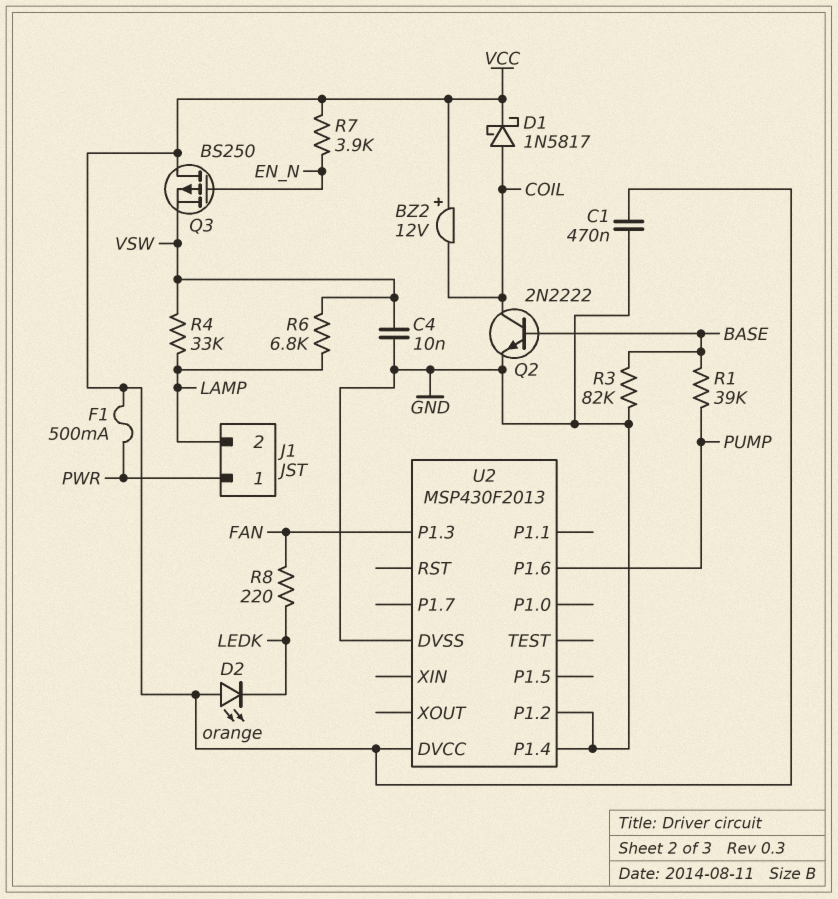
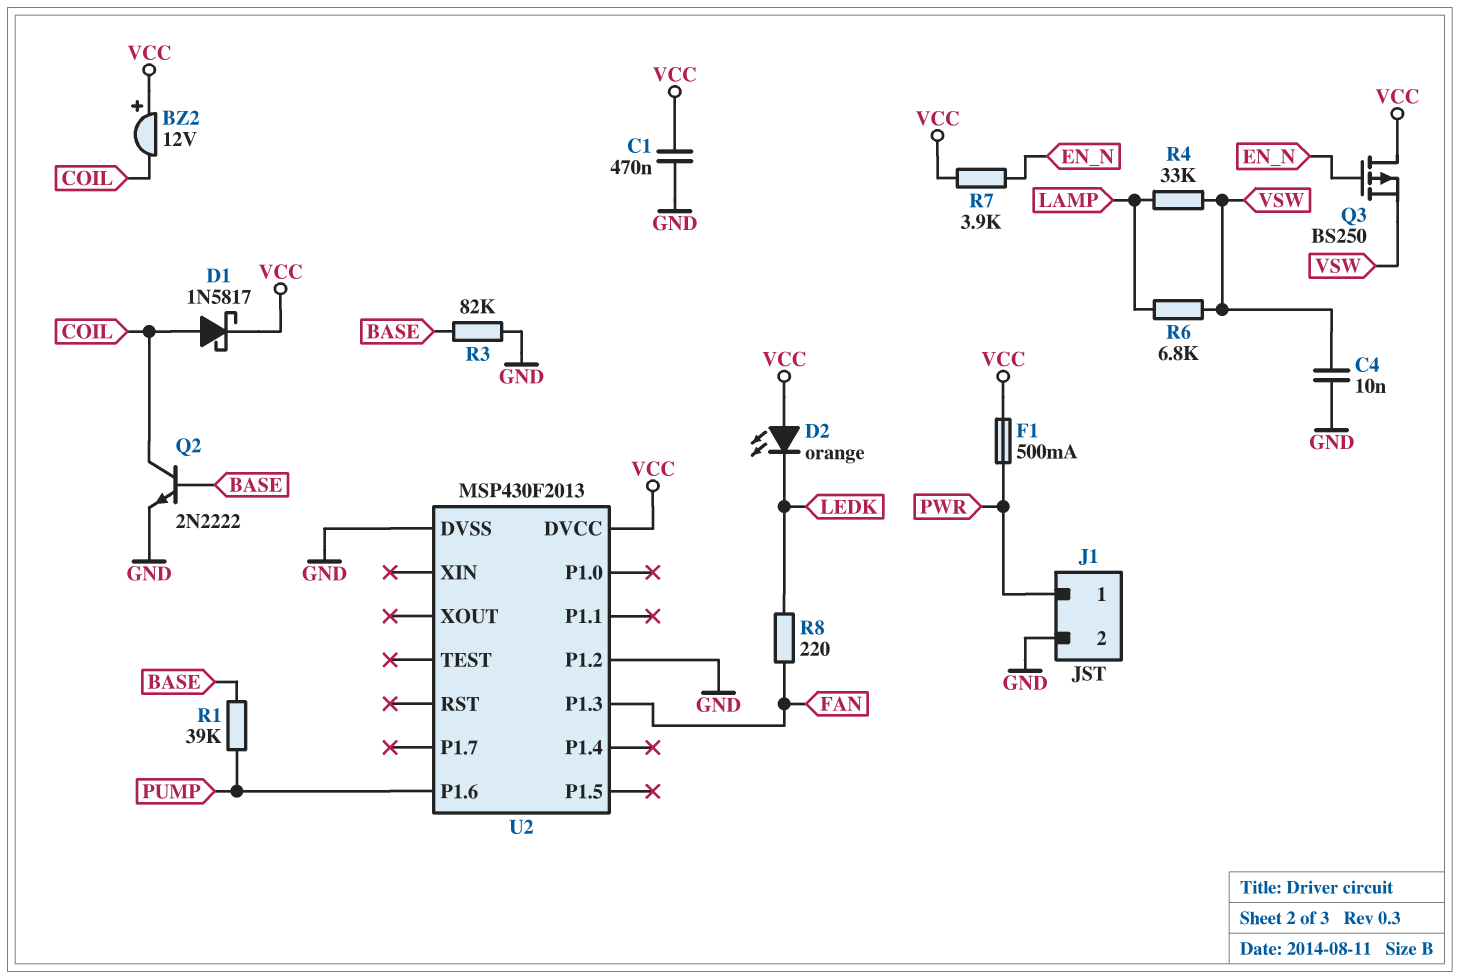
J1 pin 2: LAMP -> GND
U2 pin P1.4: GND -> none

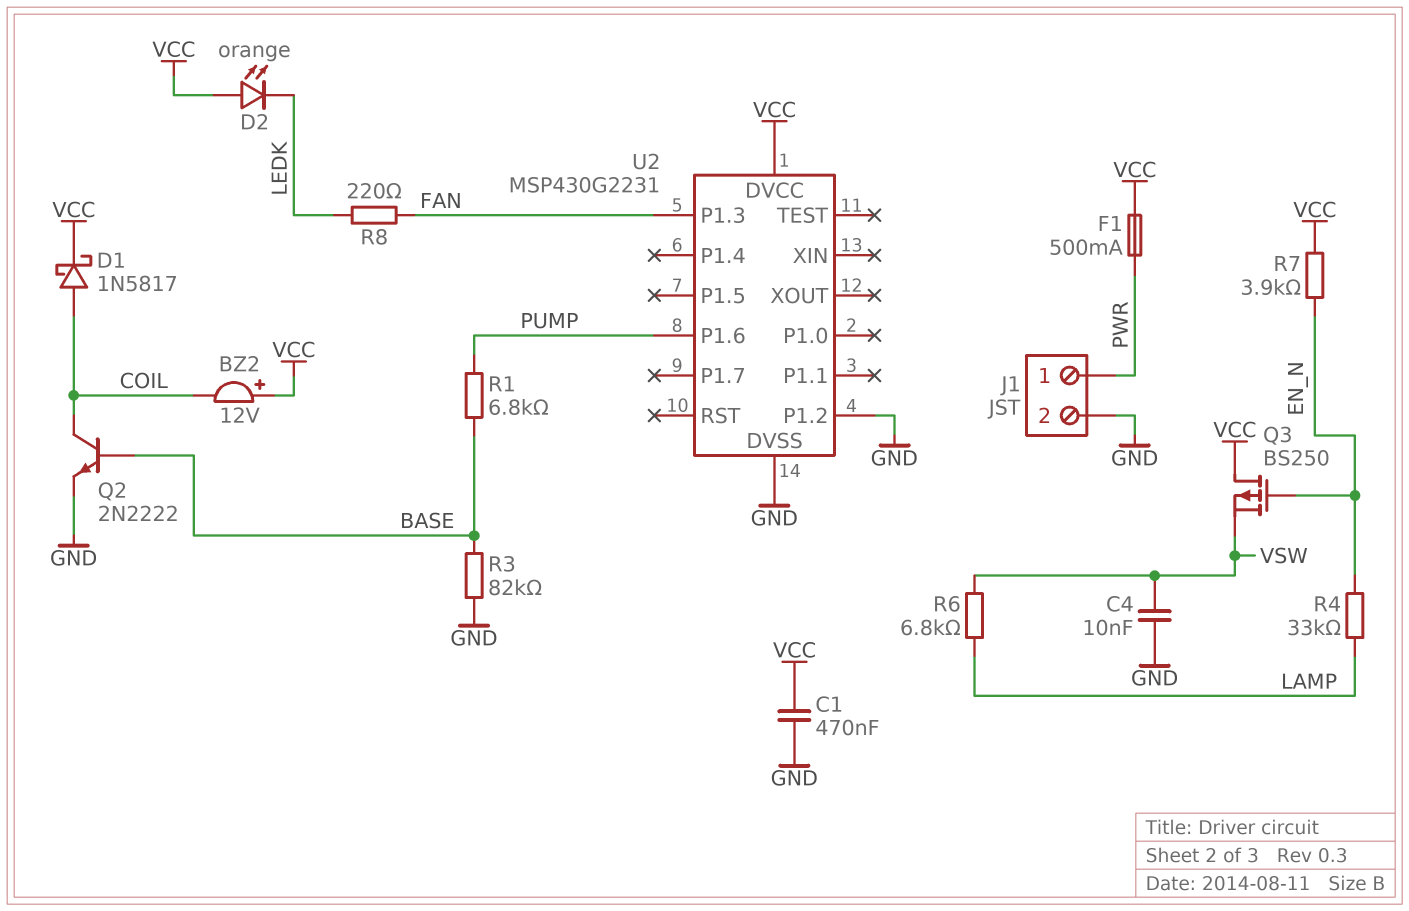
R1: 39k (BASE, PUMP) -> 6.8k (BASE, PUMP)
R4: 33k (LAMP, VSW) -> 33k (EN_N, LAMP)
U2: MSP430F2013 -> MSP430G2231

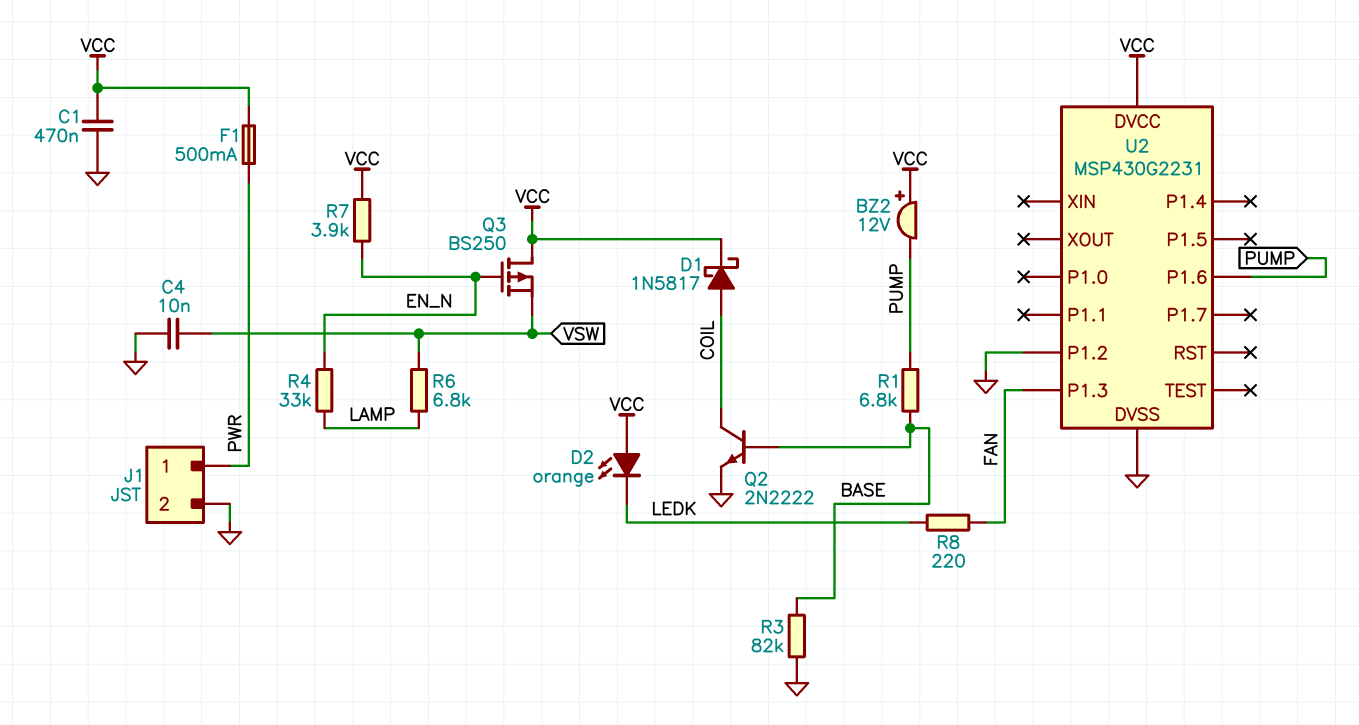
BZ2: buzzer 12V (plus VCC, minus COIL) -> buzzer 12V (plus VCC, minus PUMP)

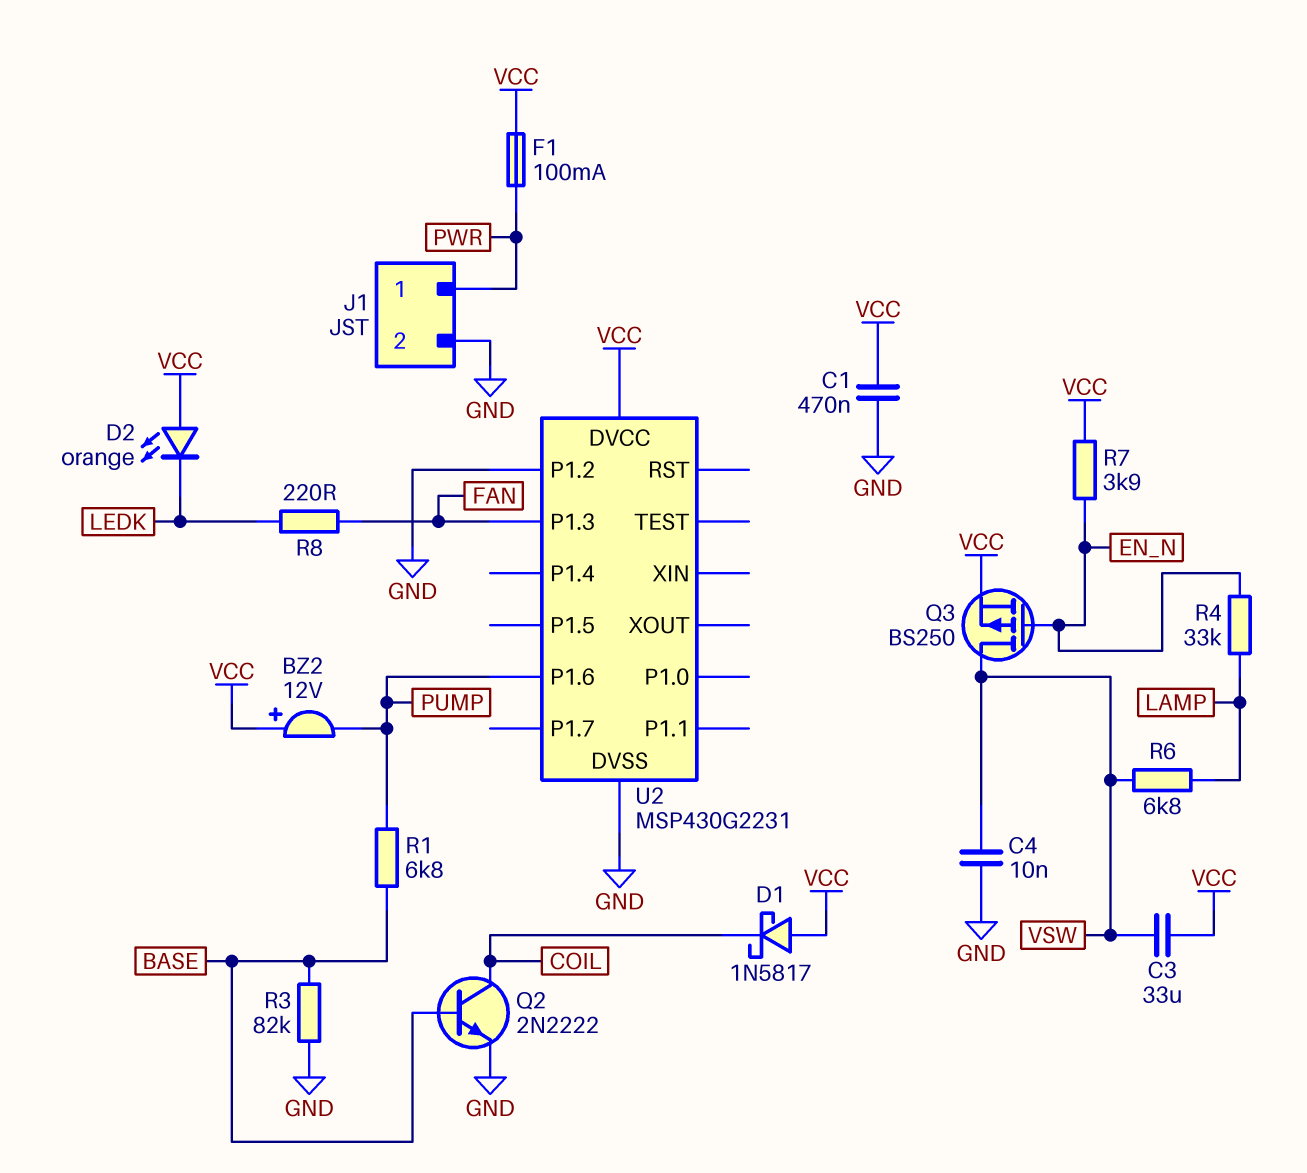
C3: none -> 33uF (VCC, VSW)
D1: schottky 1N5817 (A COIL, K VCC) -> schottky 1N5817 (A VCC, K COIL)
F1: 500mA (PWR, VCC) -> 100mA (PWR, VCC)
Q3: PMOS BS250 (G EN_N, D VCC, S VSW) -> PMOS BS250 (G EN_N, D VSW, S VCC)

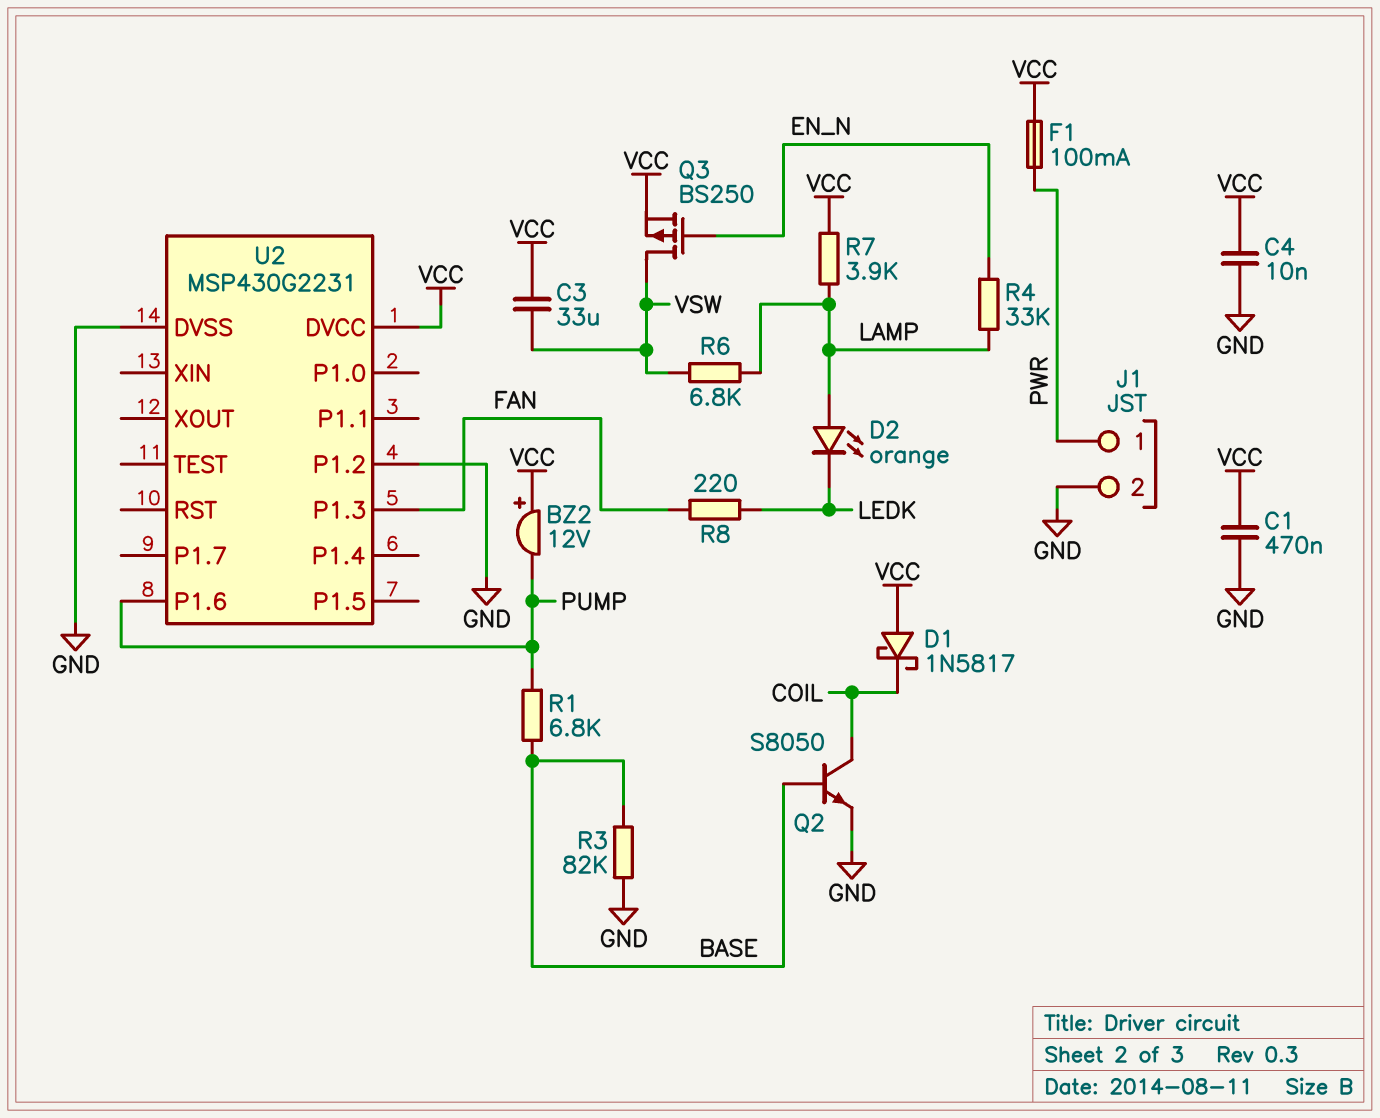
C4: 10nF (GND, VSW) -> 10nF (GND, VCC)
D2: LED orange (A VCC, K LEDK) -> LED orange (A LAMP, K LEDK)
Q2: NPN 2N2222 (B BASE, C COIL, E GND) -> NPN S8050 (B BASE, C COIL, E GND)
R7: 3.9k (EN_N, VCC) -> 3.9k (LAMP, VCC)

